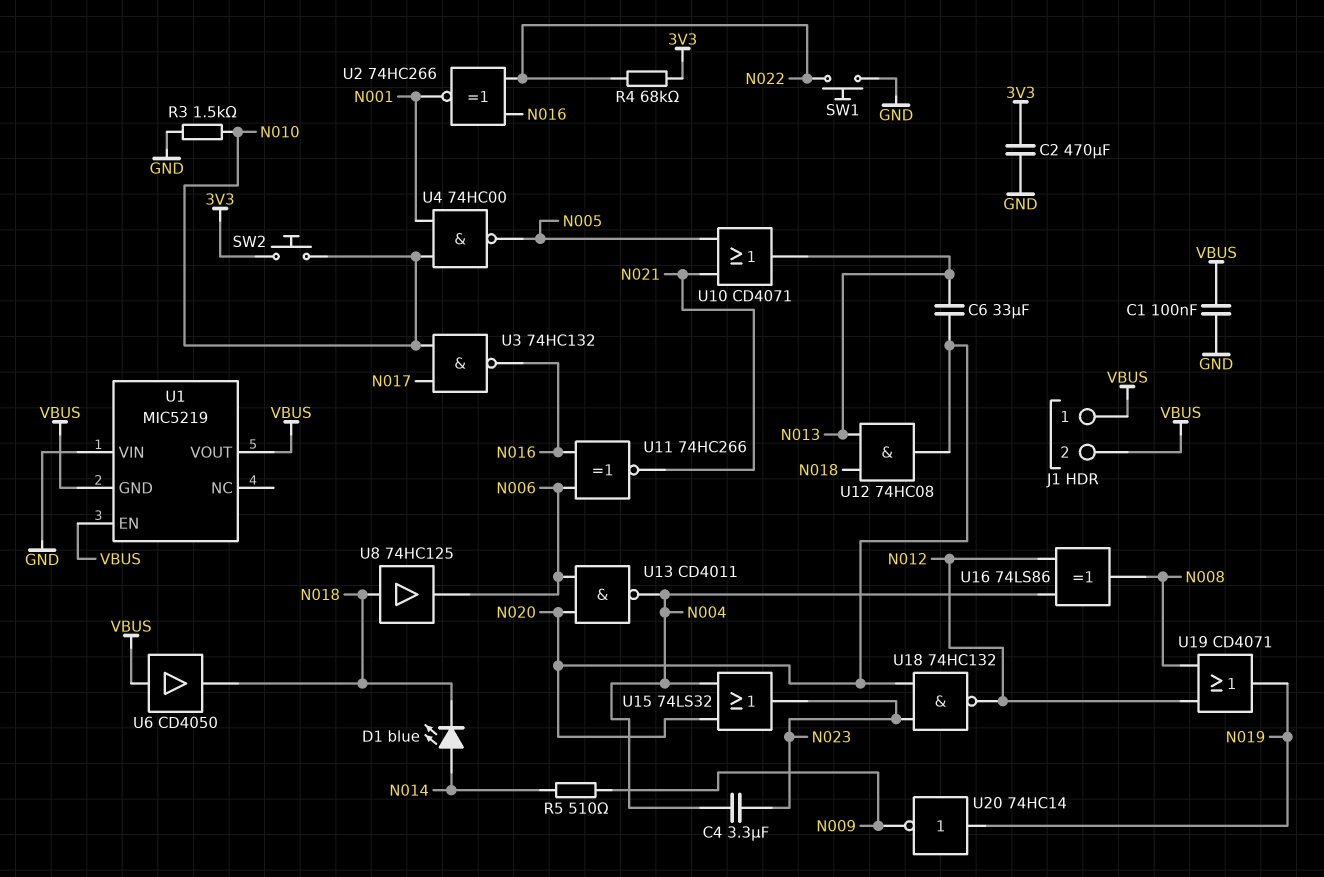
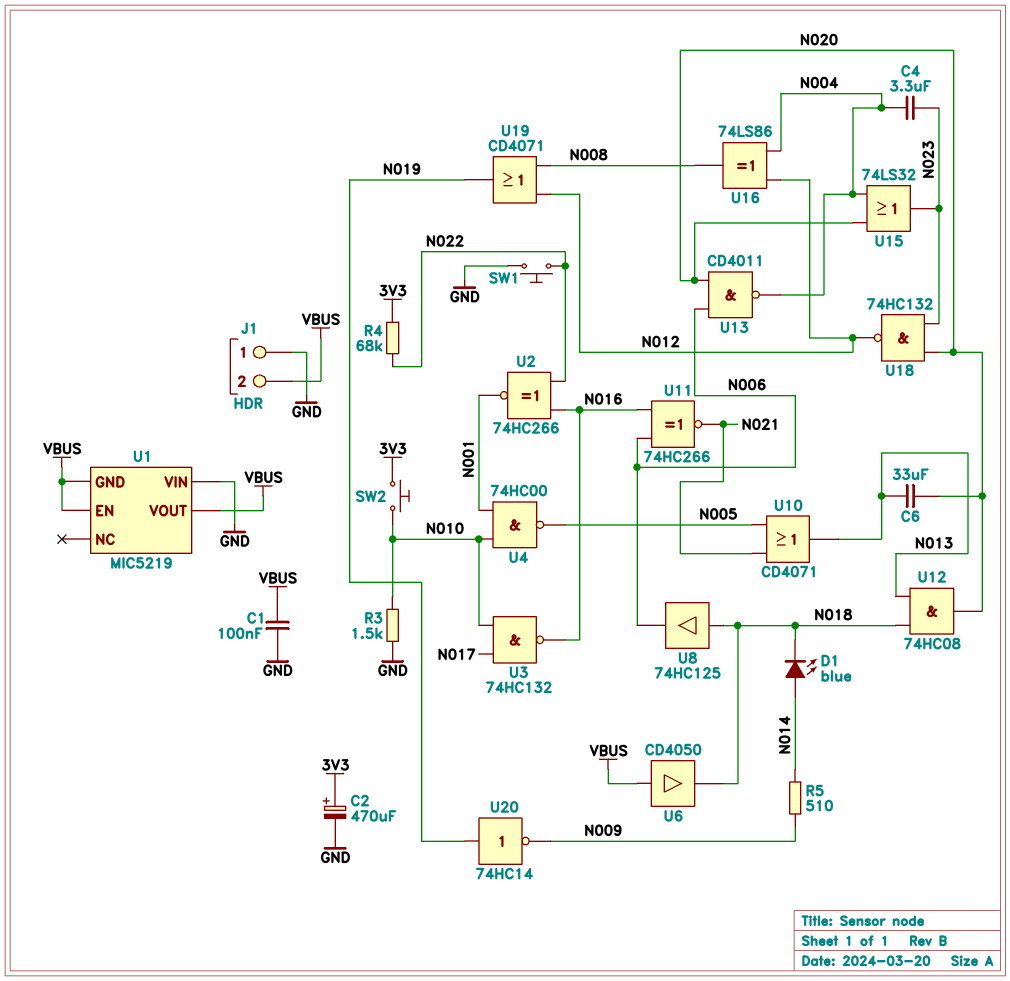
C2: 470uF (3V3, GND) -> 470uF (plus 3V3, minus GND)
J1 pin 1: VBUS -> GND

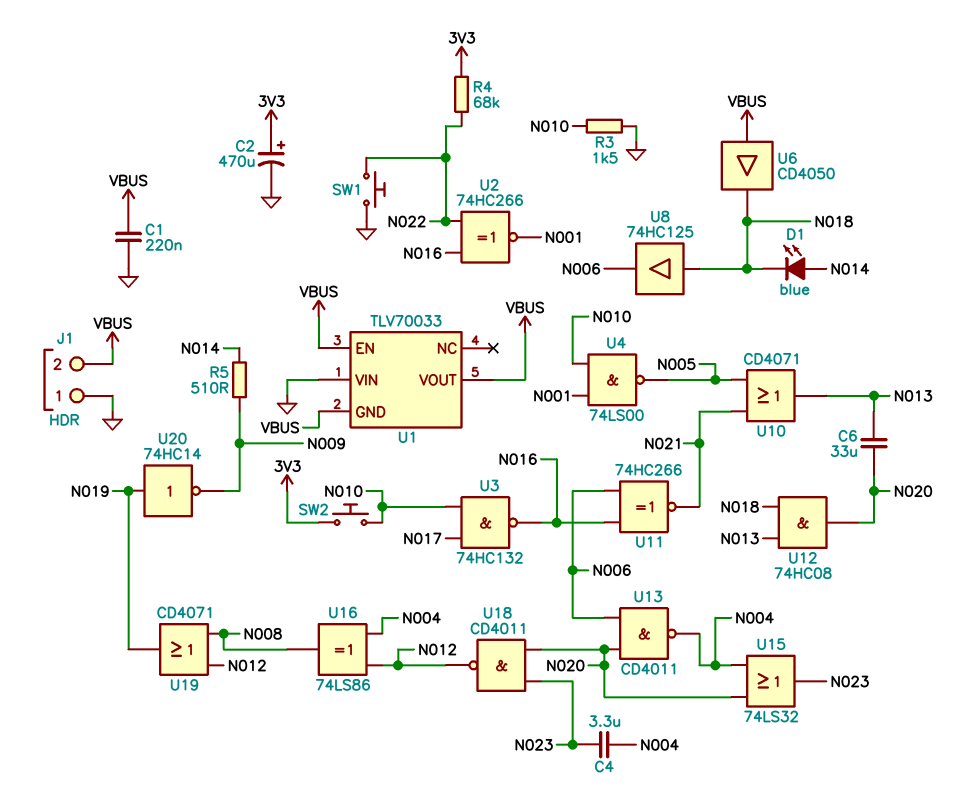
C1: 100nF (GND, VBUS) -> 220nF (GND, VBUS)
U1: MIC5219 -> TLV70033
U4: NAND 74HC00 (in N001, in N010, out N005) -> NAND 74LS00 (in N001, in N010, out N005)
U18: NAND 74HC132 (in N020, in N023, out N012) -> NAND CD4011 (in N020, in N023, out N012)

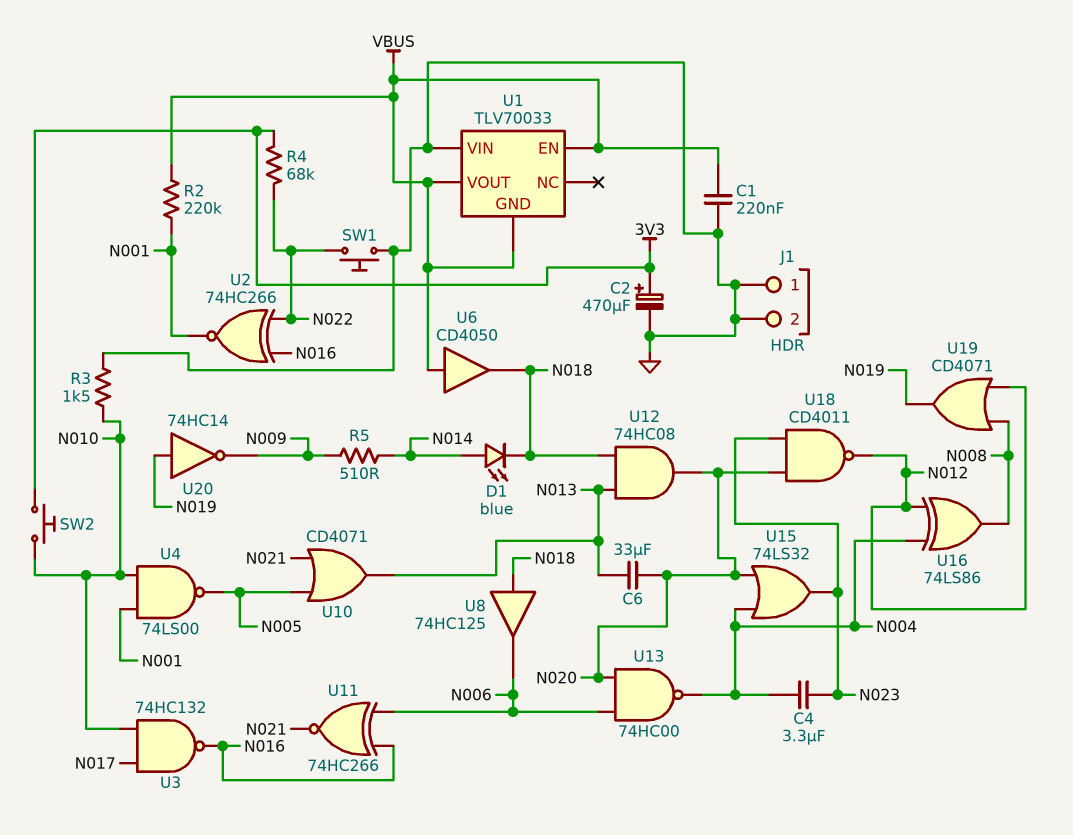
J1 pin 2: VBUS -> GND
R2: none -> 220k (N001, VBUS)
U13: NAND CD4011 (in N006, in N020, out N004) -> NAND 74HC00 (in N006, in N020, out N004)

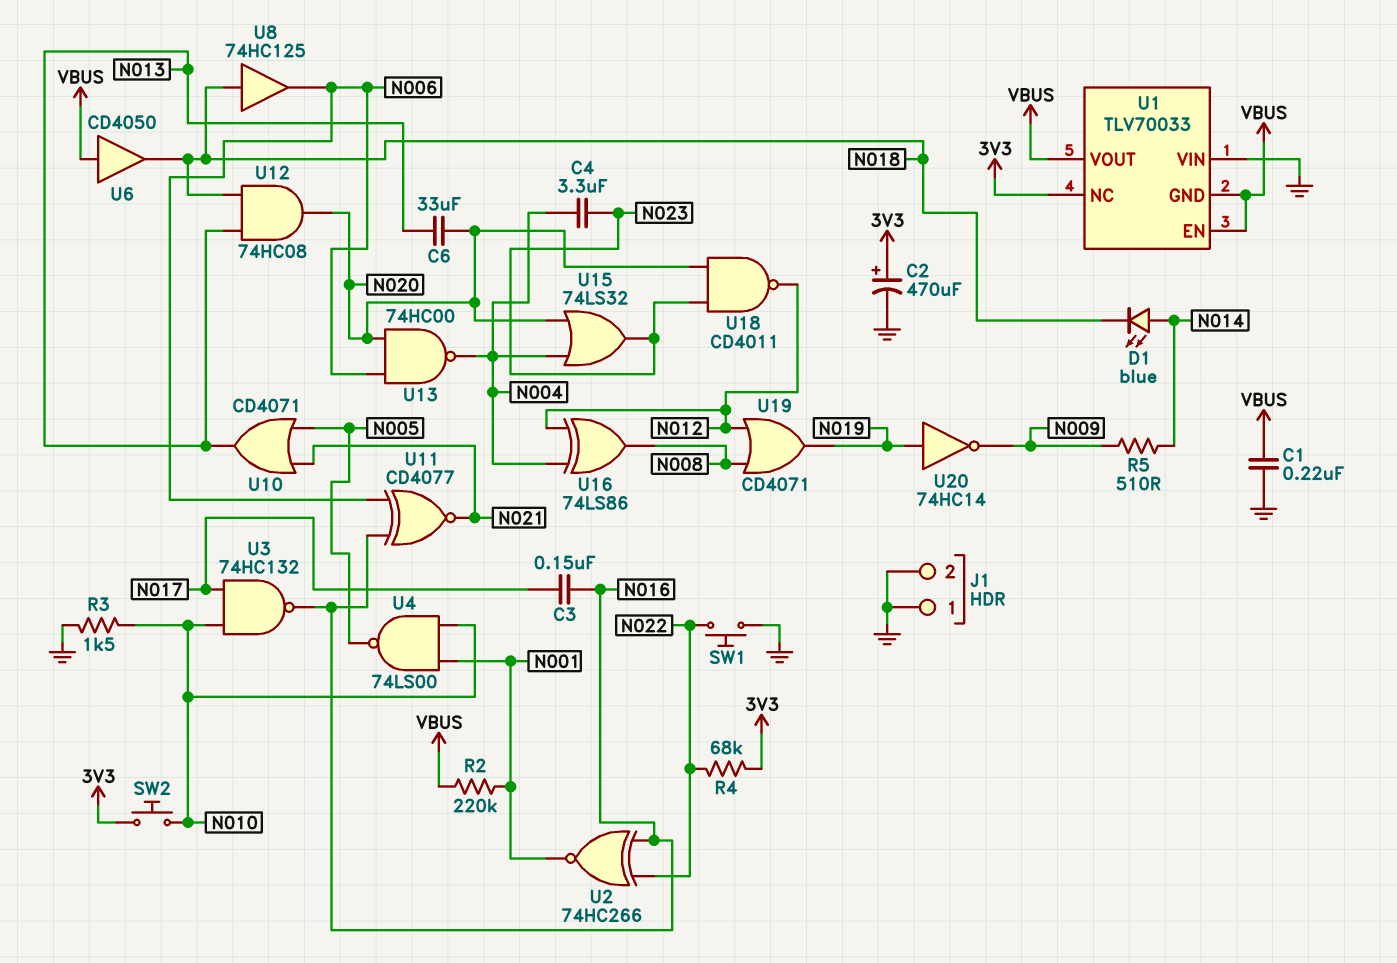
C3: none -> 150nF (N016, N017)
U1 pin NC: none -> 3V3
U11: XNOR 74HC266 (in N006, in N016, out N021) -> XNOR CD4077 (in N006, in N016, out N021)

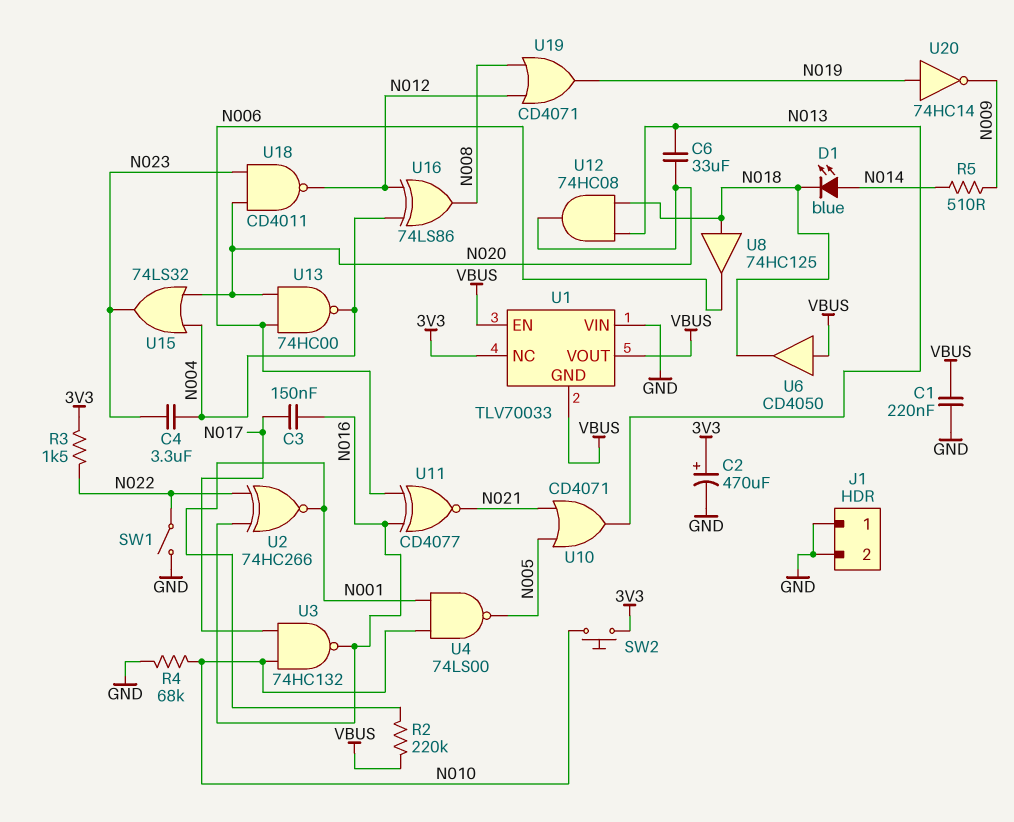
R3: 1.5k (GND, N010) -> 1.5k (3V3, N022)
R4: 68k (3V3, N022) -> 68k (GND, N010)
SW1: button (GND, N022) -> switch (GND, N022)

